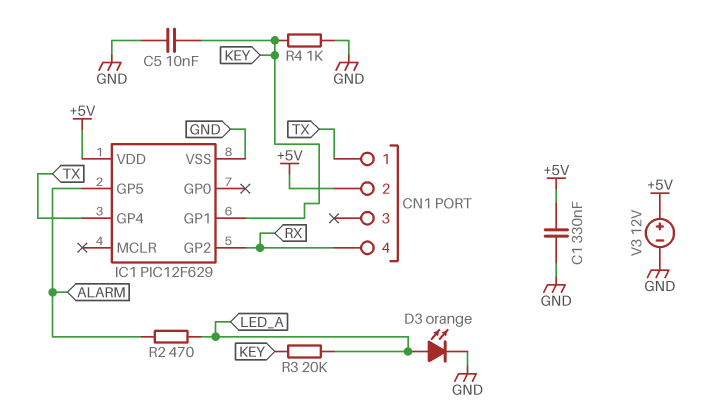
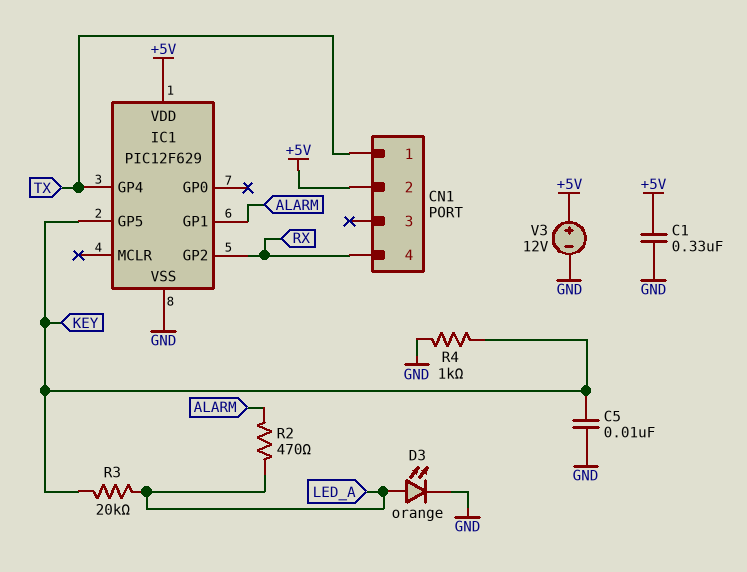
IC1 pin GP1: KEY -> ALARM
IC1 pin GP5: ALARM -> KEY

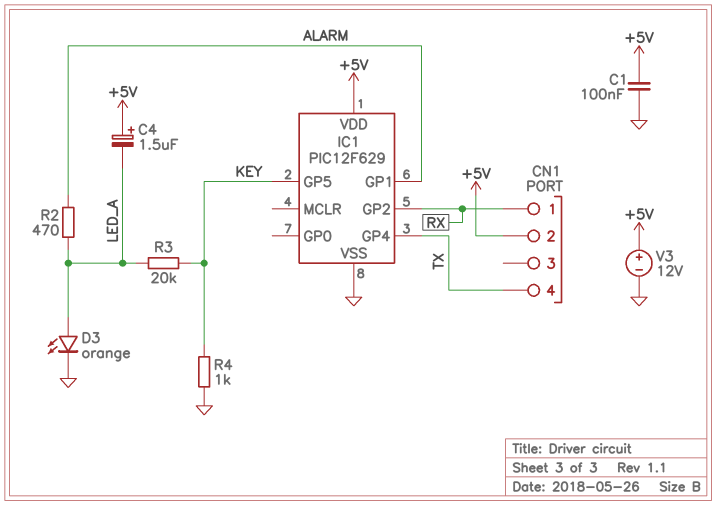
C1: 330nF (+5V, GND) -> 100nF (+5V, GND)
C4: none -> 1.5uF (plus +5V, minus LED_A)
C5: 10nF (GND, KEY) -> none
CN1 pin 1: TX -> RX
CN1 pin 4: RX -> TX

